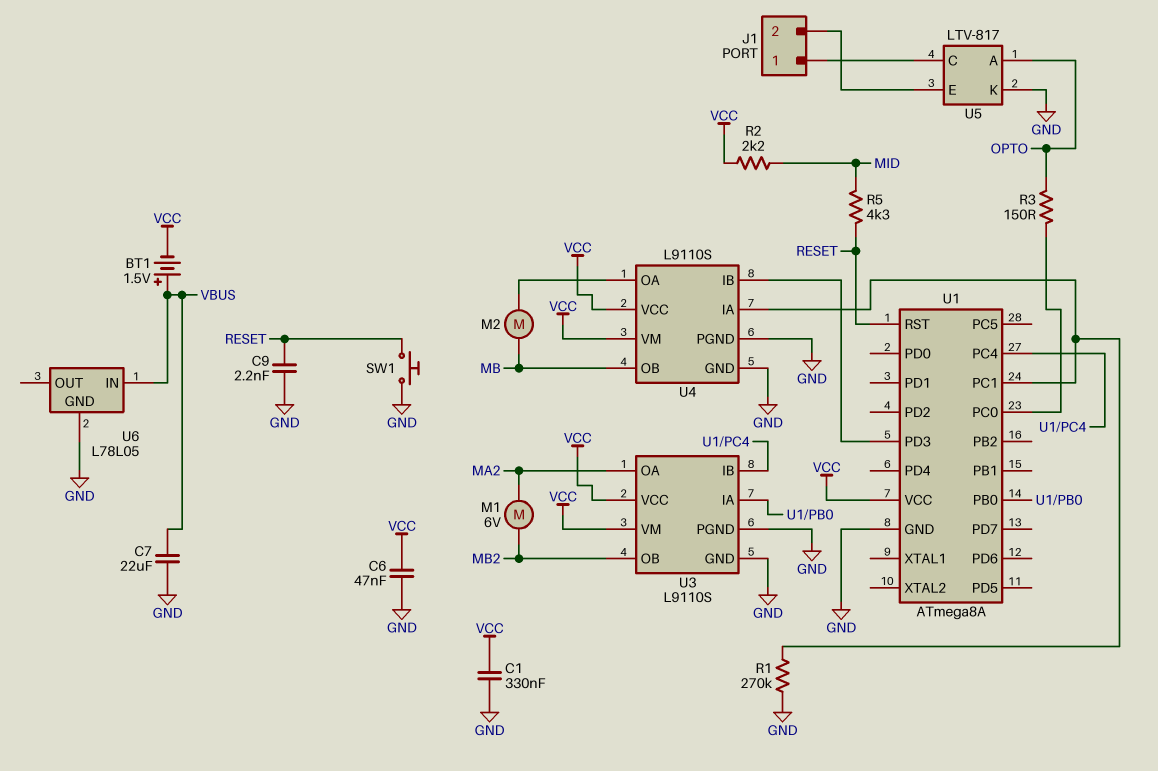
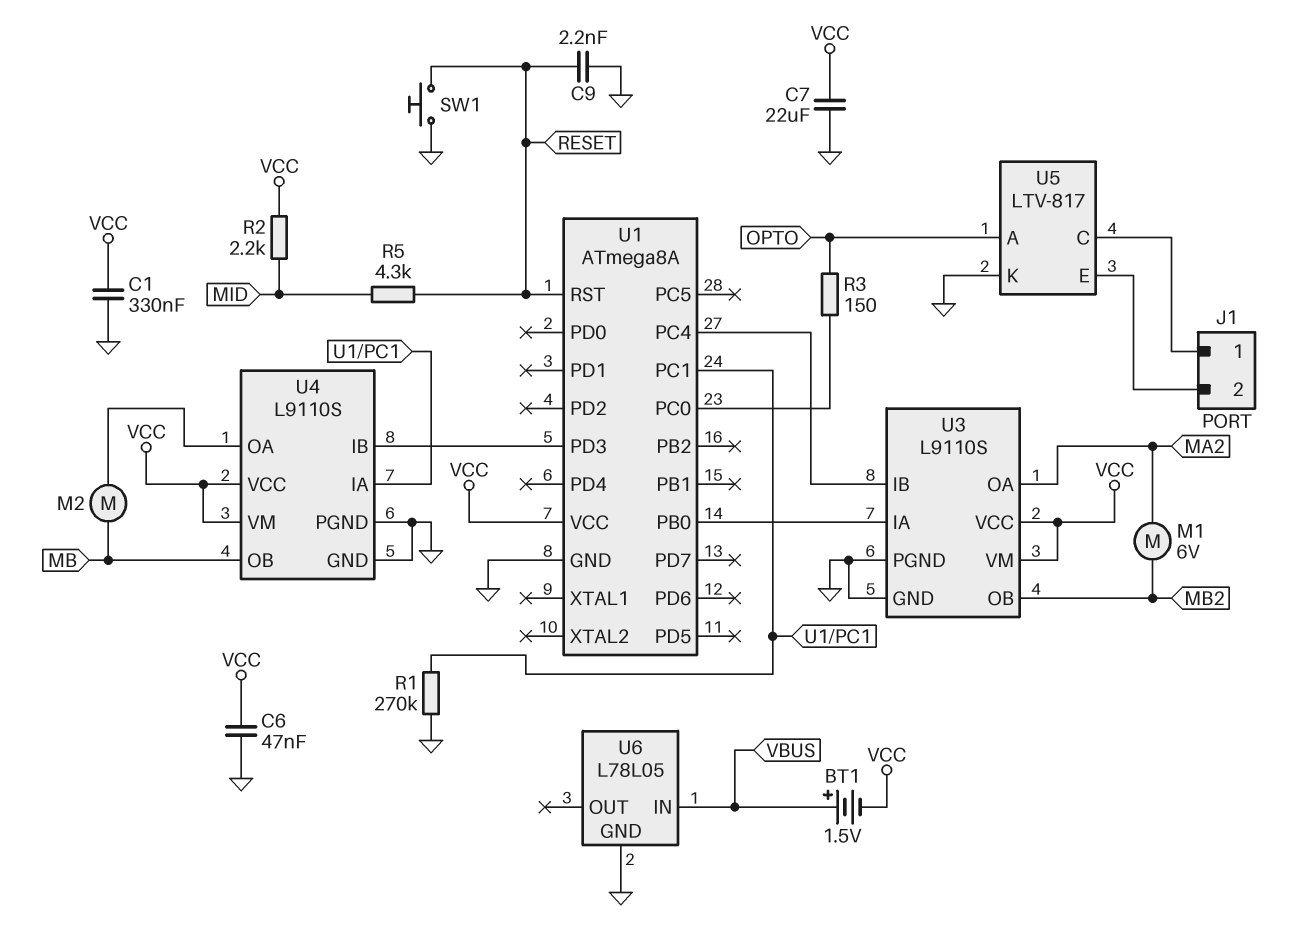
C7: 22uF (GND, VBUS) -> 22uF (GND, VCC)

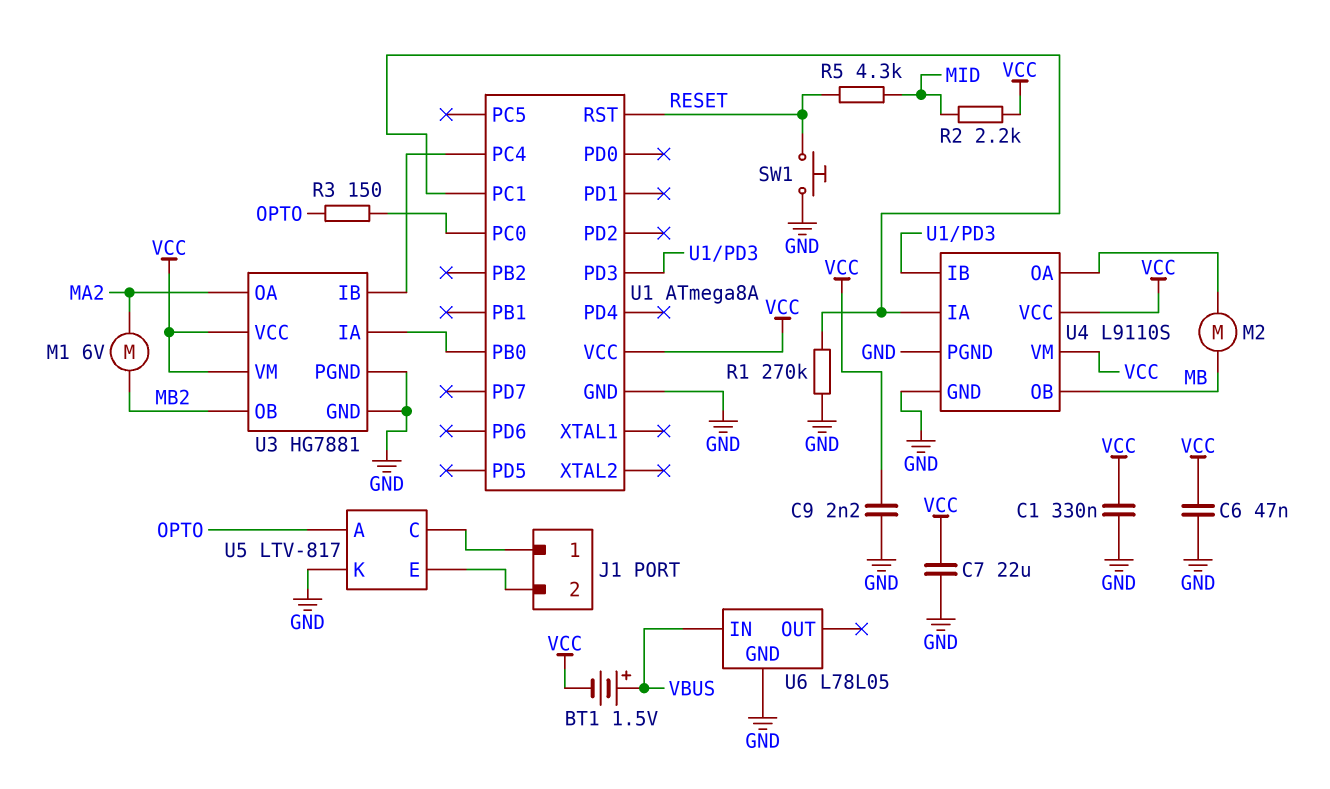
C9: 2.2nF (GND, RESET) -> 2.2nF (GND, VCC)
U3: L9110S -> HG7881

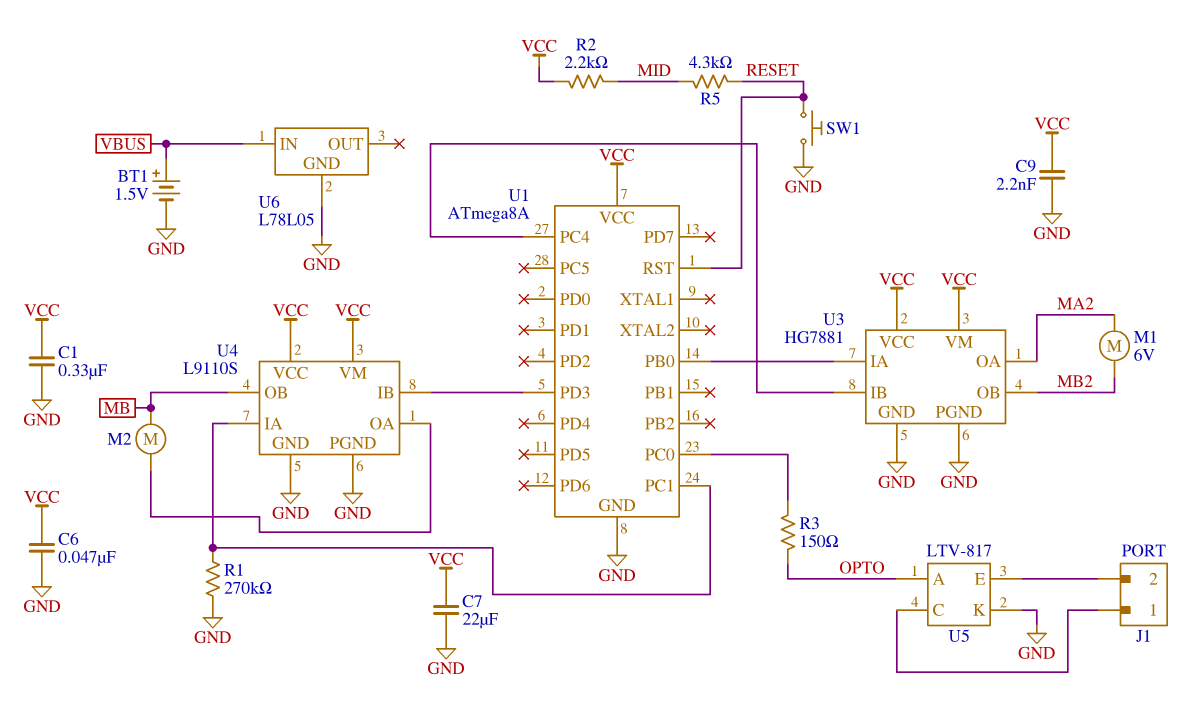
BT1: 1.5V (plus VBUS, minus VCC) -> 1.5V (plus VBUS, minus GND)

